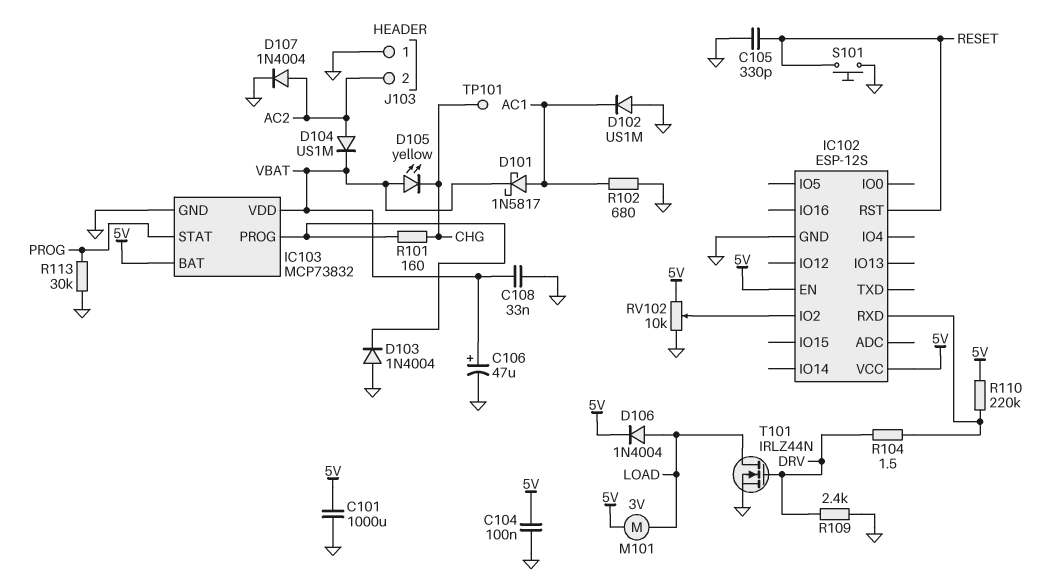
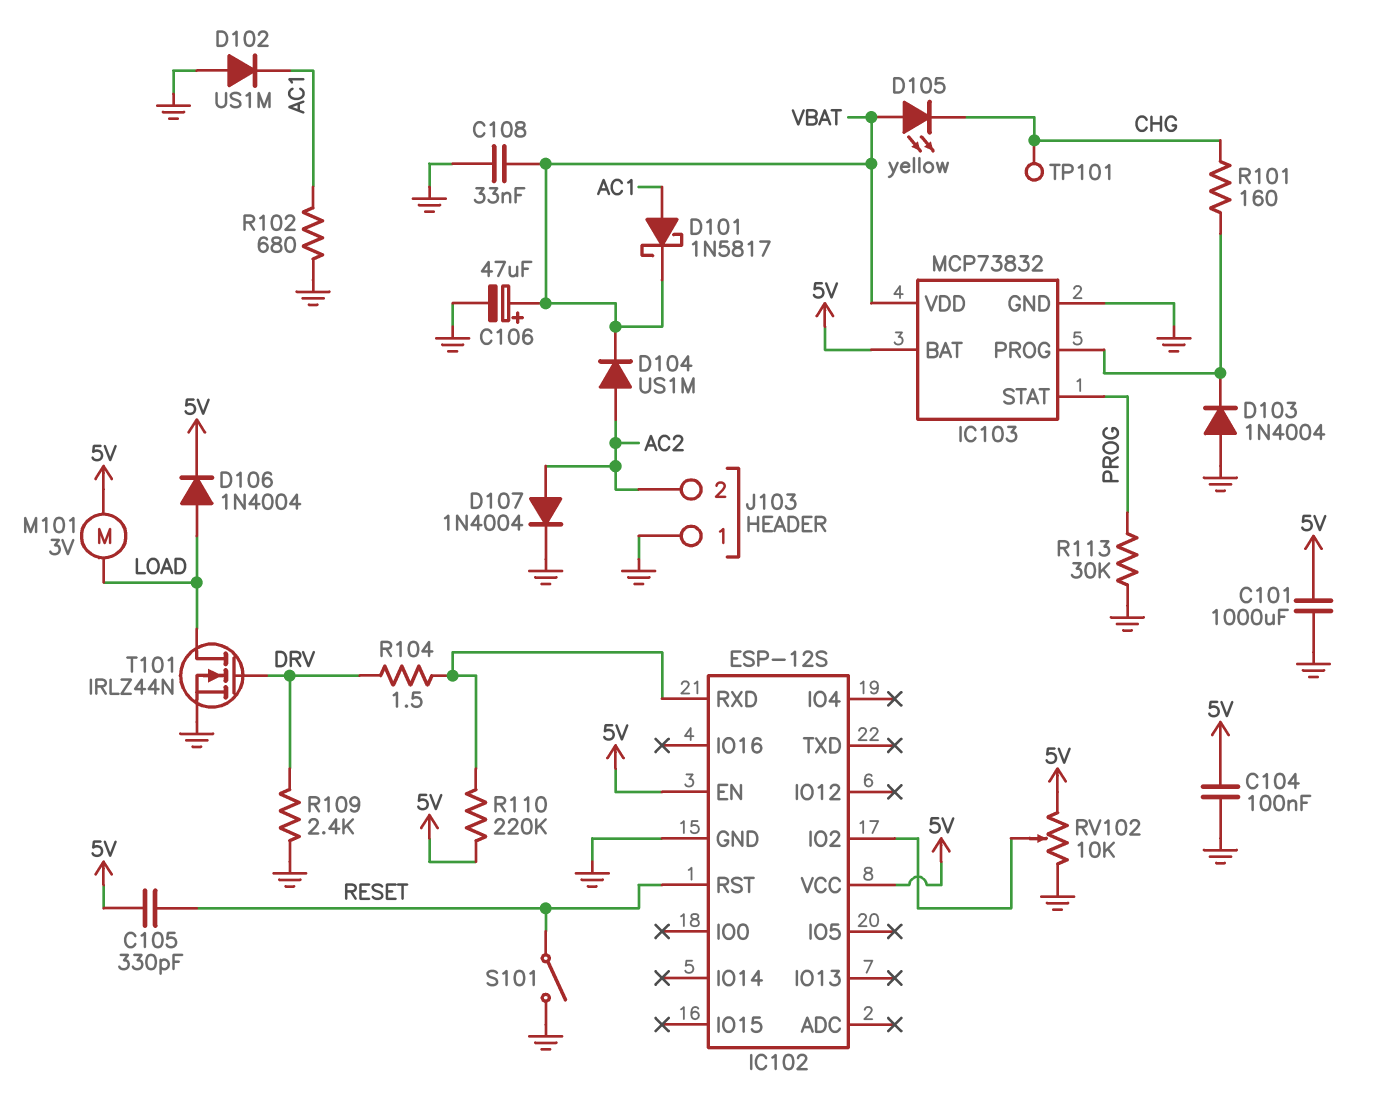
C105: 330pF (GND, RESET) -> 330pF (5V, RESET)
S101: button (GND, RESET) -> switch (GND, RESET)

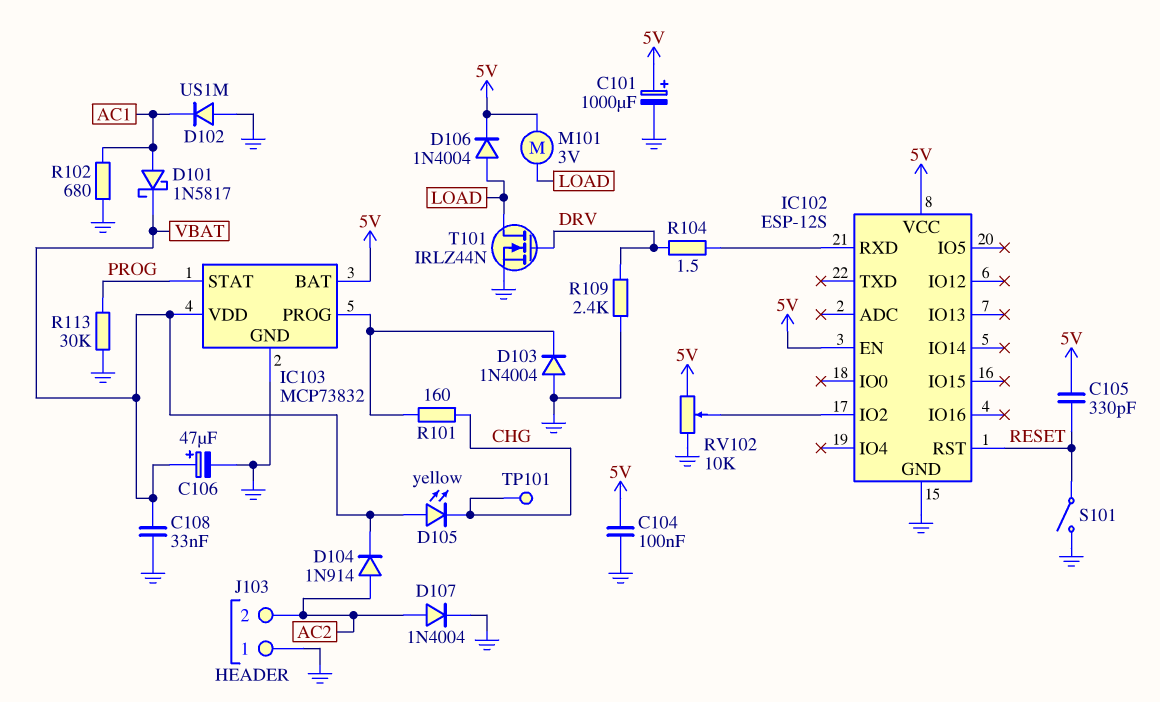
C101: 1000uF (5V, GND) -> 1000uF (plus 5V, minus GND)
D104: diode US1M (A AC2, K VBAT) -> diode 1N914 (A AC2, K VBAT)
R110: 220k (5V, IC102/RXD) -> none

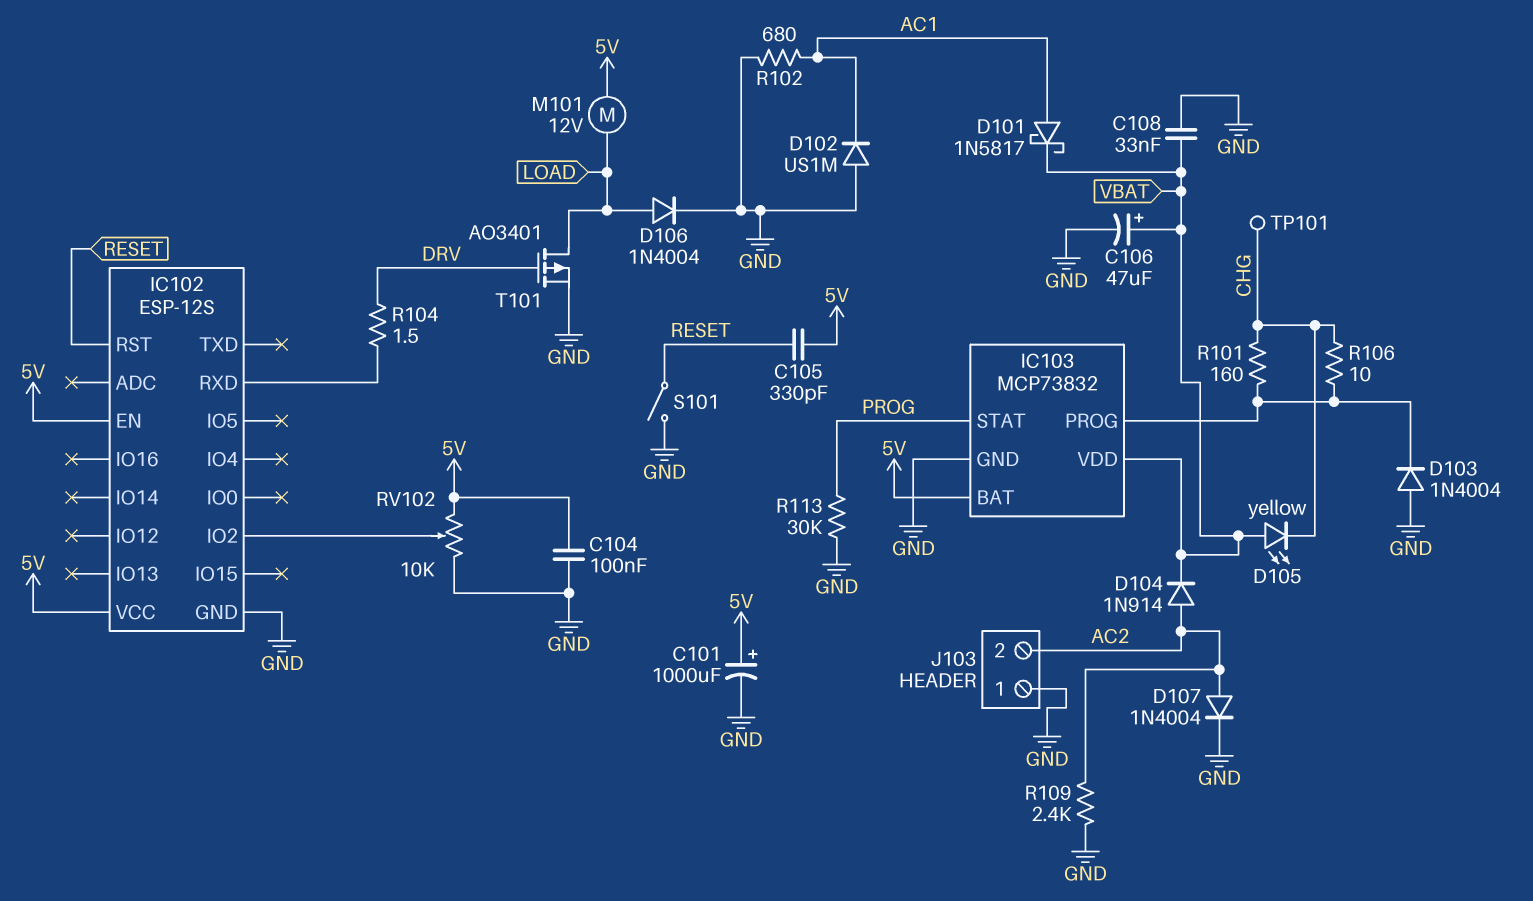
D106: diode 1N4004 (A LOAD, K 5V) -> diode 1N4004 (A LOAD, K GND)
M101: motor 3V (5V, LOAD) -> motor 12V (5V, LOAD)
R106: none -> 10 (CHG, IC103/PROG)
R109: 2.4k (DRV, GND) -> 2.4k (AC2, GND)
T101: NMOS IRLZ44N (G DRV, D LOAD, S GND) -> PMOS AO3401 (G DRV, D LOAD, S GND)

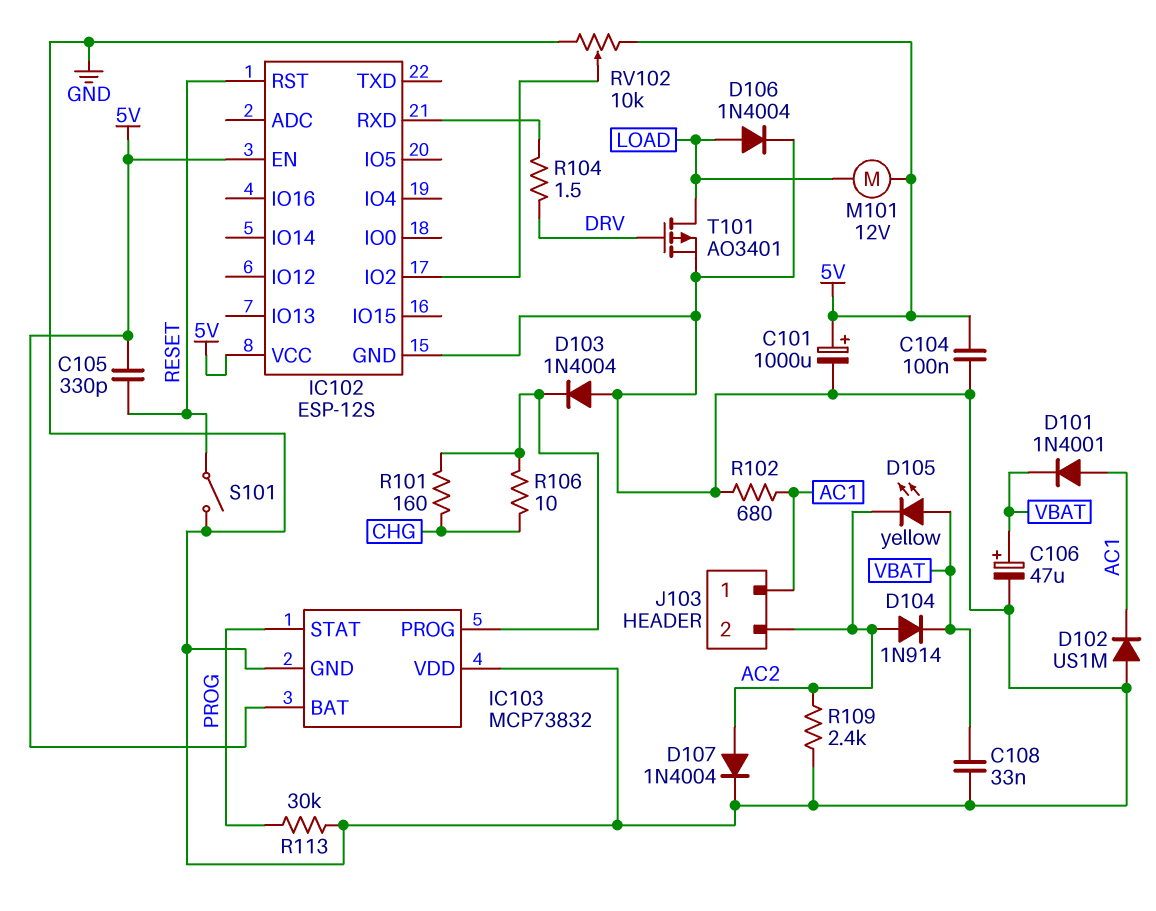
D101: schottky 1N5817 (A AC1, K VBAT) -> diode 1N4001 (A AC1, K VBAT)
D105: LED yellow (A VBAT, K CHG) -> LED yellow (A VBAT, K AC2)
IC103 pin VDD: VBAT -> GND
J103 pin 1: GND -> AC1
TP101: test point (CHG) -> none

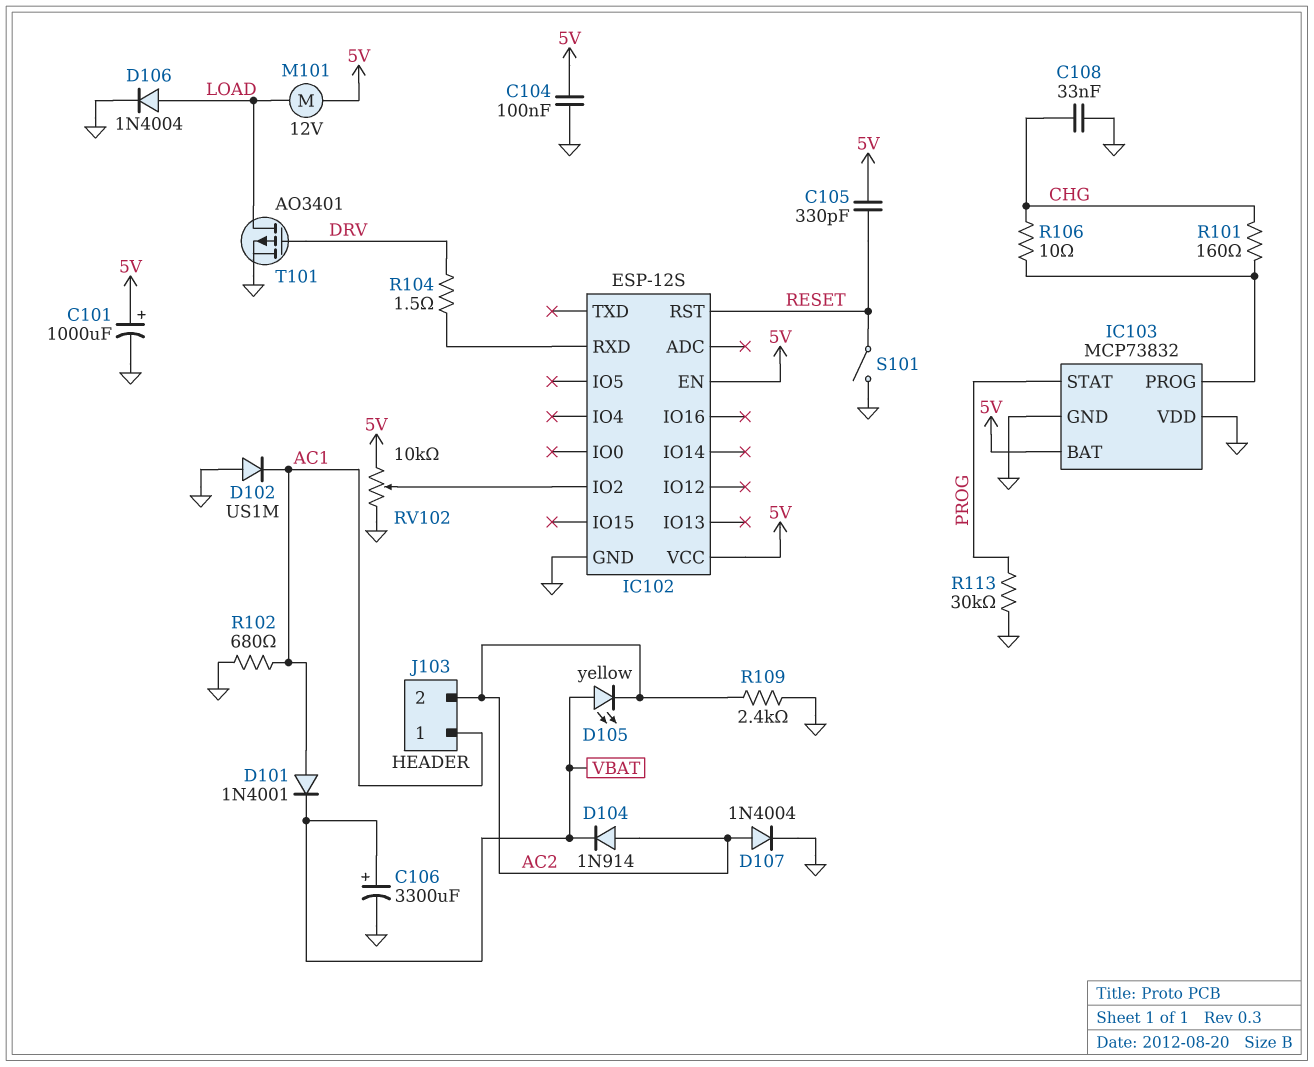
C106: 47uF (plus VBAT, minus GND) -> 3300uF (plus VBAT, minus GND)
C108: 33nF (GND, VBAT) -> 33nF (CHG, GND)
D103: diode 1N4004 (A GND, K IC103/PROG) -> none

